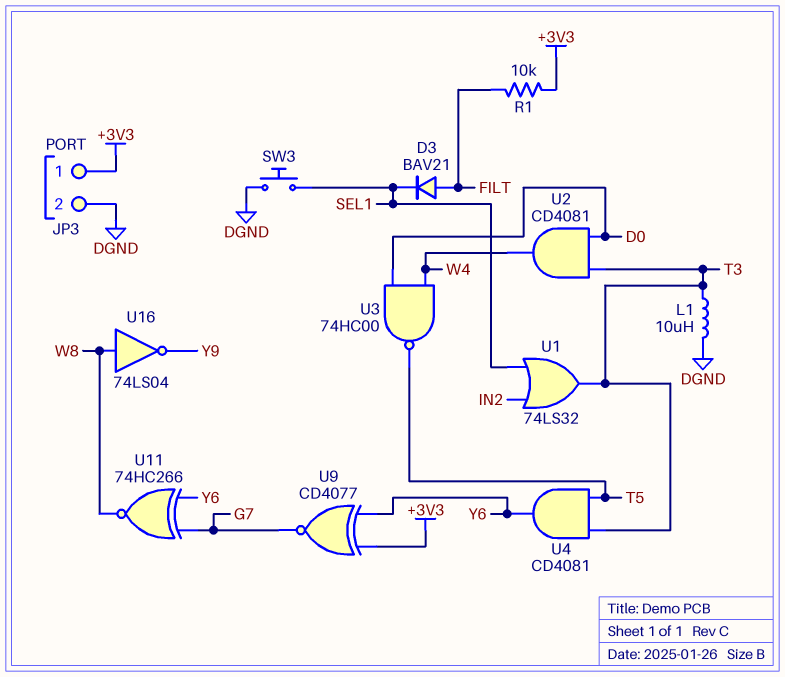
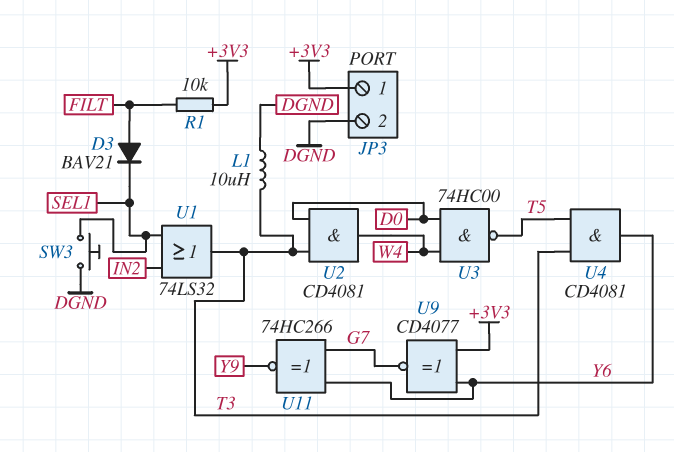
U11: XNOR 74HC266 (in G7, in Y6, out W8) -> XNOR 74HC266 (in G7, in Y6, out Y9)
U16: NOT 74LS04 (in W8, out Y9) -> none

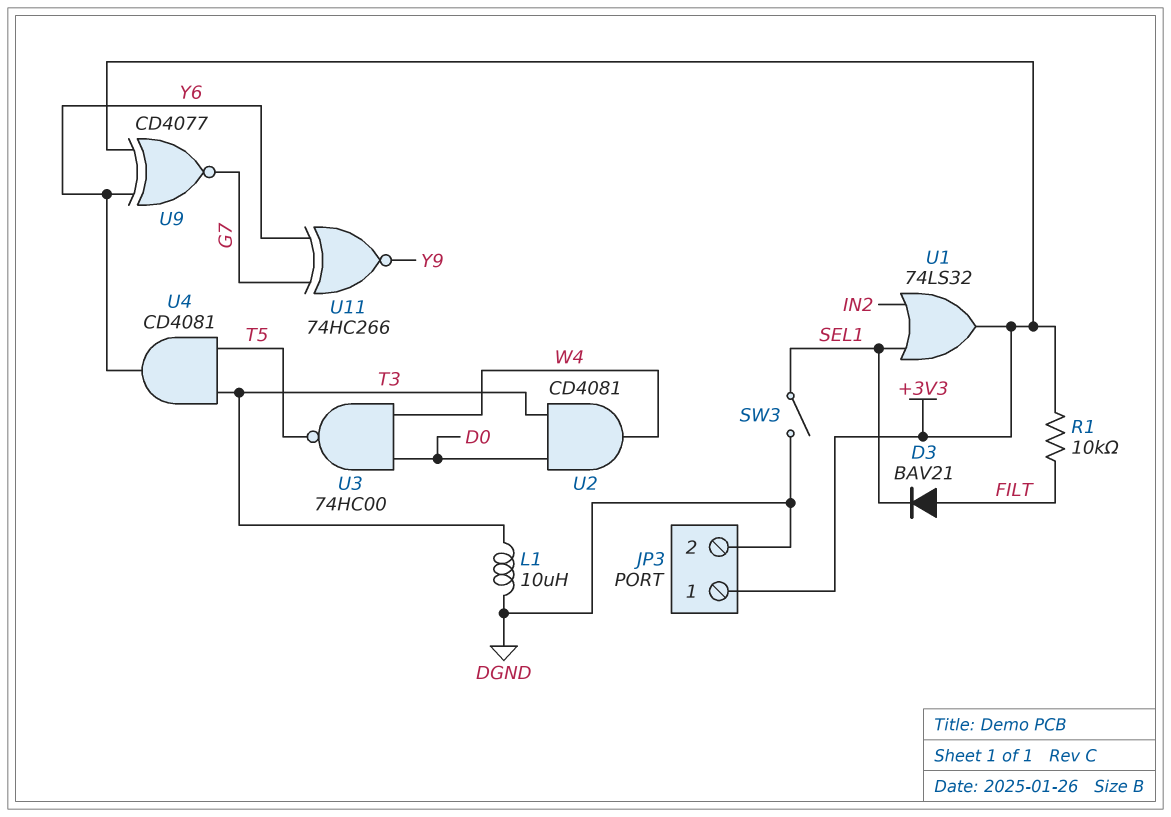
SW3: button (DGND, SEL1) -> switch (DGND, SEL1)
U1: OR 74LS32 (in IN2, in SEL1, out T3) -> OR 74LS32 (in IN2, in SEL1, out +3V3)

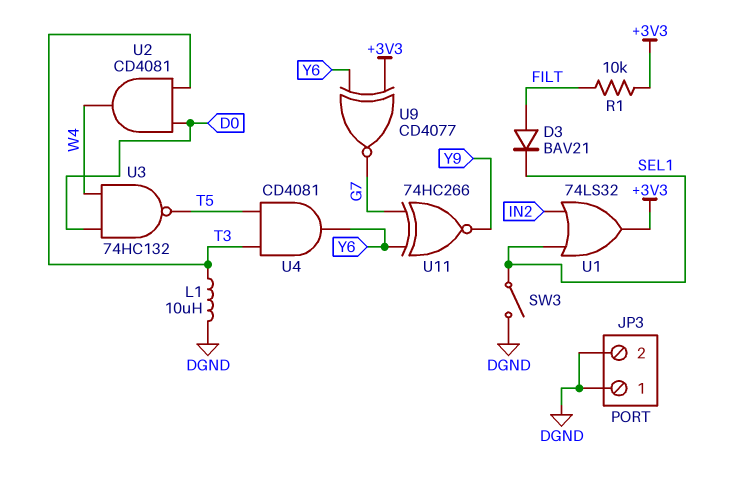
JP3 pin 1: +3V3 -> DGND
U3: NAND 74HC00 (in D0, in W4, out T5) -> NAND 74HC132 (in D0, in W4, out T5)

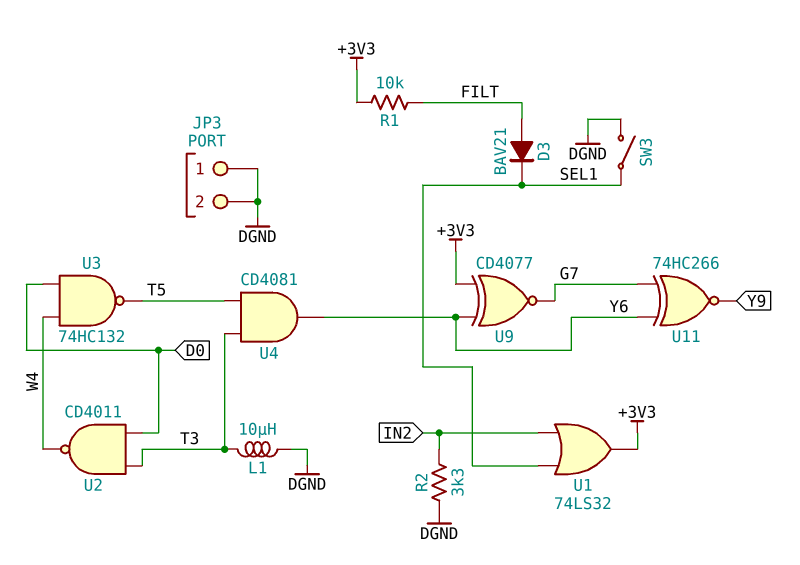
R2: none -> 3.3k (DGND, IN2)
U2: AND CD4081 (in D0, in T3, out W4) -> NAND CD4011 (in D0, in T3, out W4)

